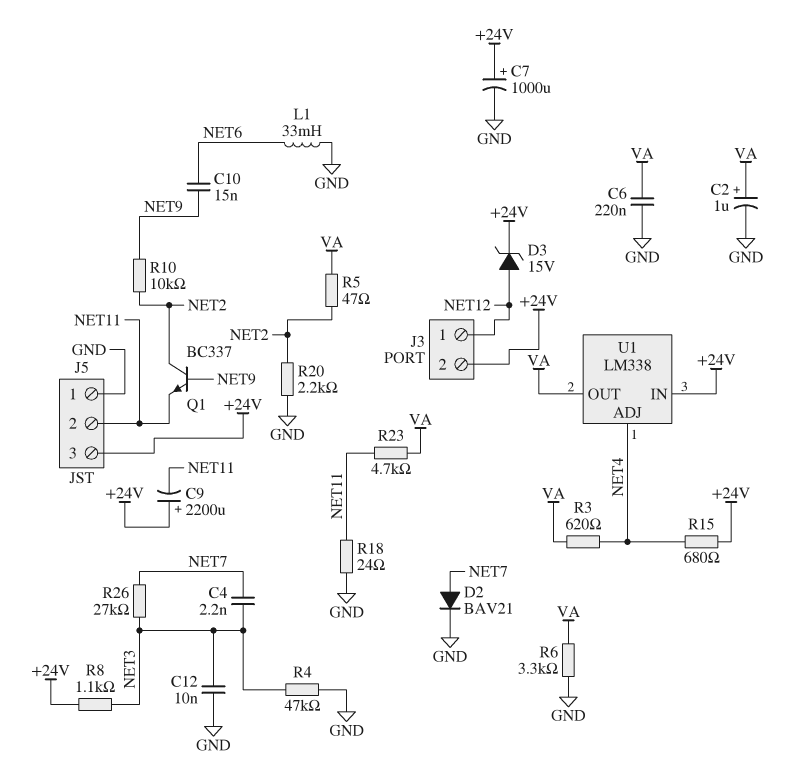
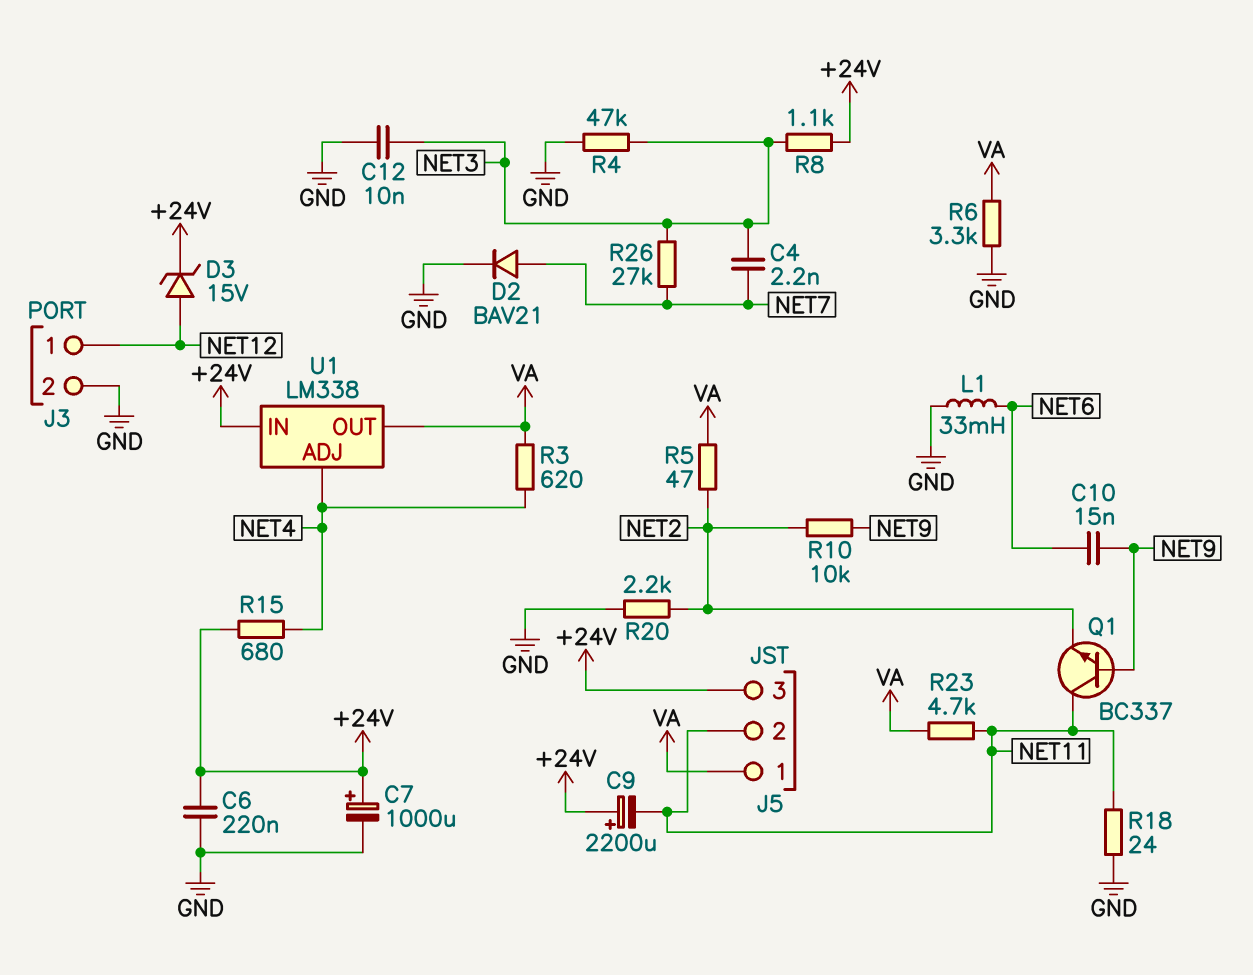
C2: 1uF (plus VA, minus GND) -> none
C6: 220nF (GND, VA) -> 220nF (+24V, GND)
J3 pin 2: +24V -> GND
J5 pin 1: GND -> VA
Q1: NPN BC337 (B NET9, C NET2, E NET11) -> NPN BC337 (B NET9, C NET11, E NET2)

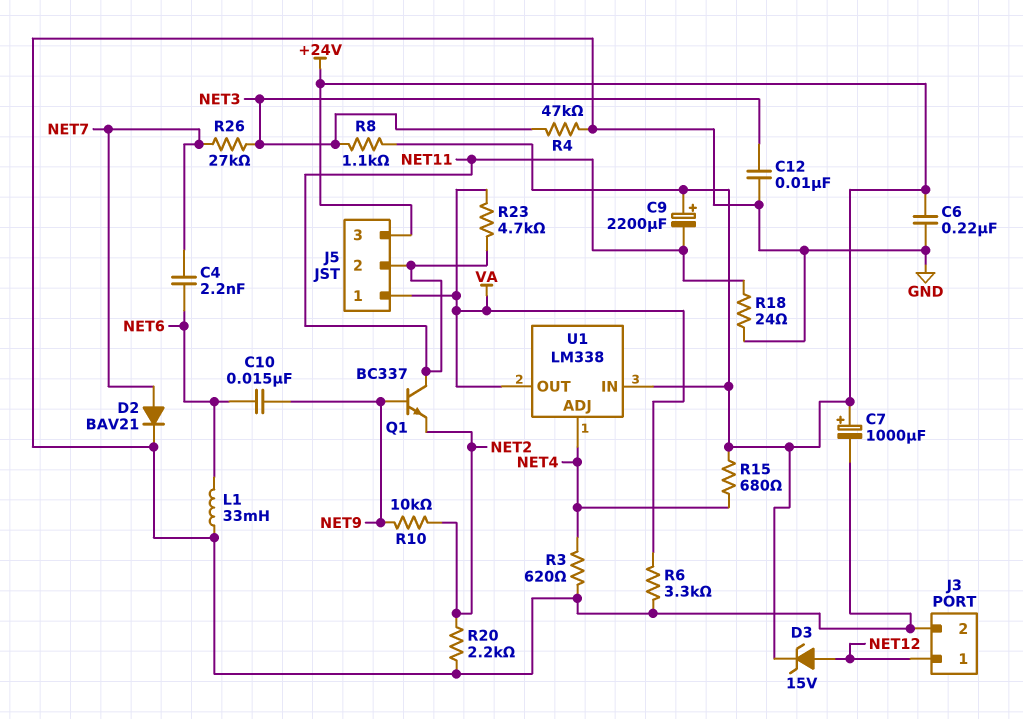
C4: 2.2nF (NET3, NET7) -> 2.2nF (NET6, NET7)
R3: 620 (NET4, VA) -> 620 (GND, NET4)
R5: 47 (NET2, VA) -> none

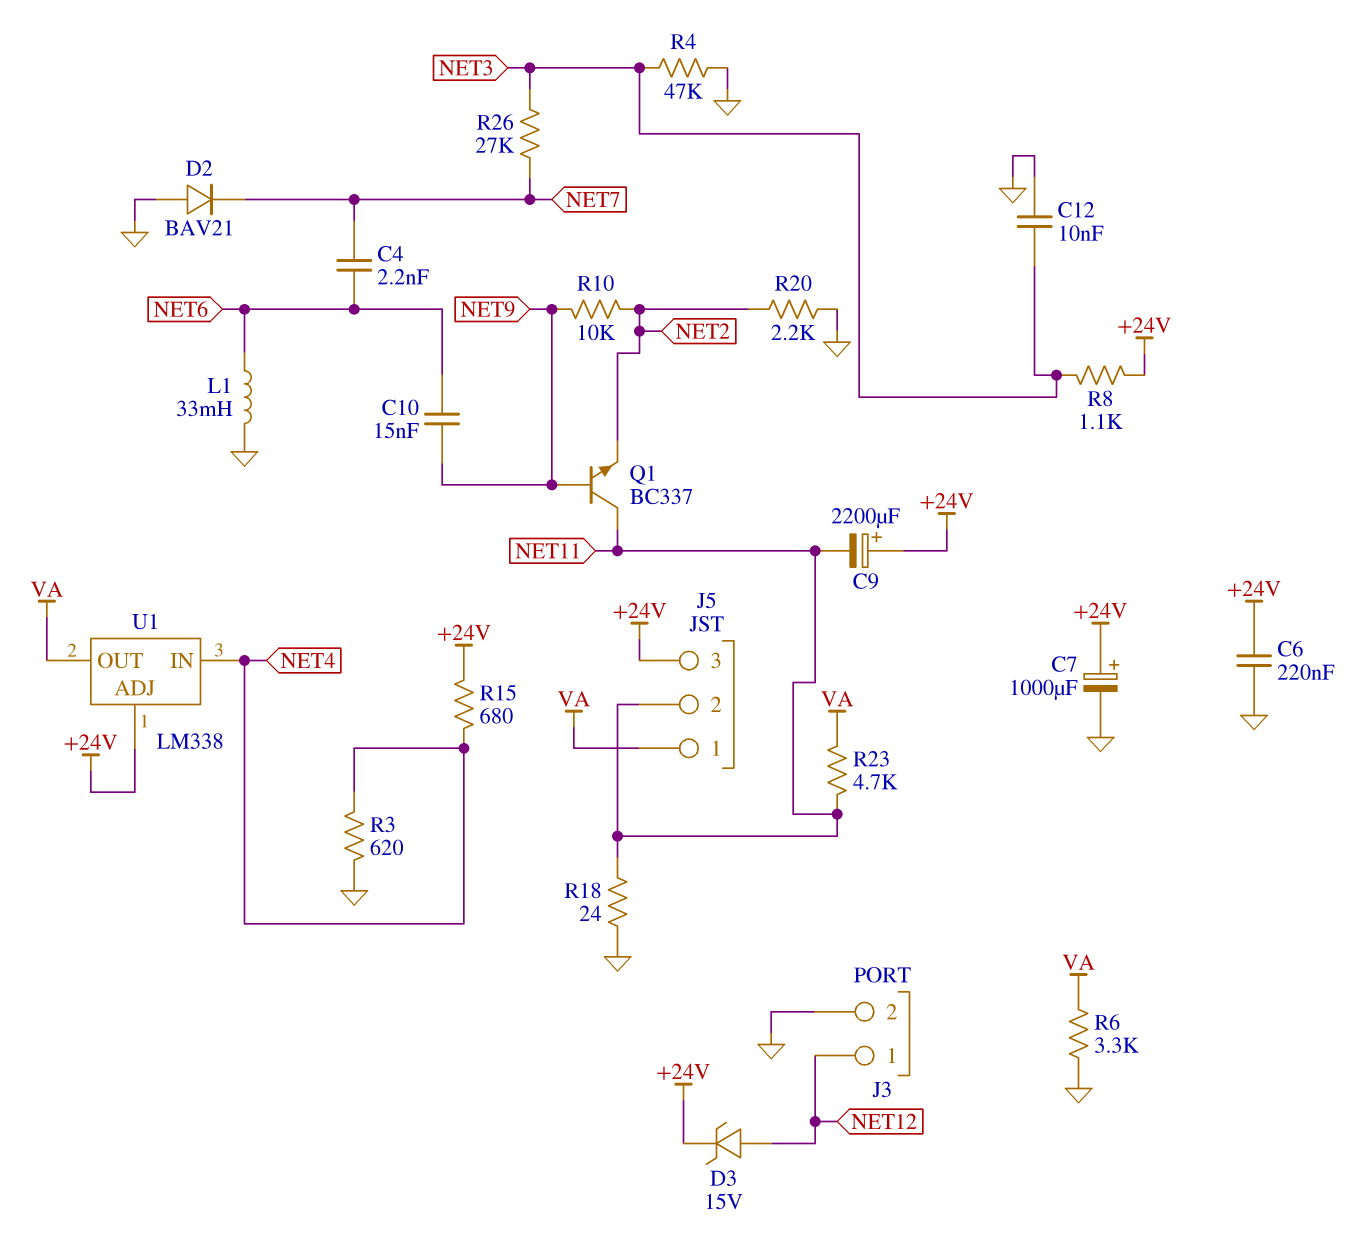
D2: diode BAV21 (A NET7, K GND) -> diode BAV21 (A GND, K NET7)
U1 pin ADJ: NET4 -> +24V
U1 pin IN: +24V -> NET4

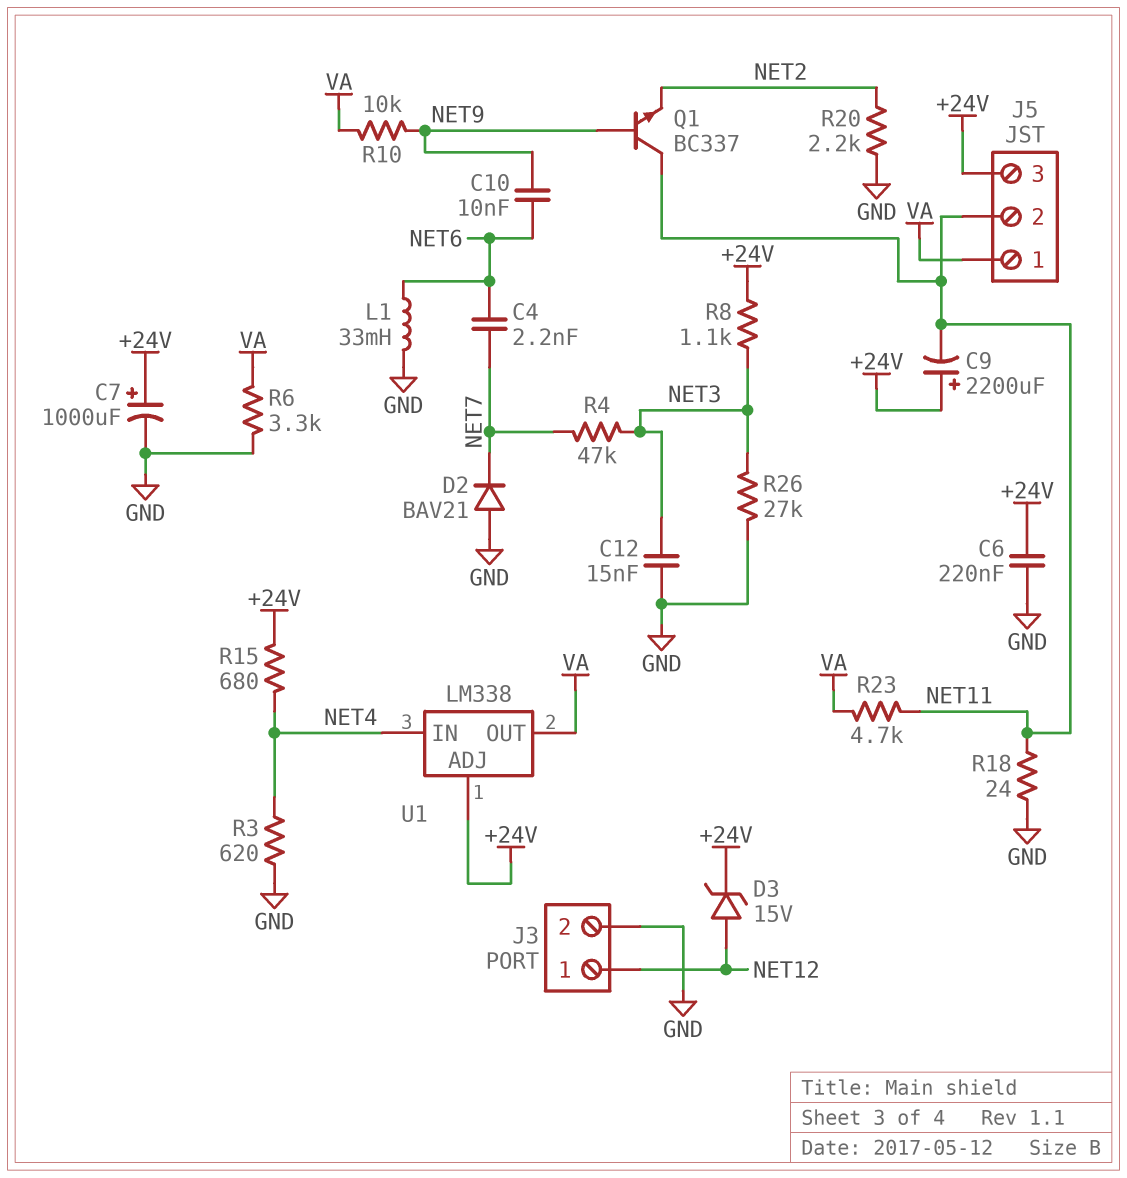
C10: 15nF (NET6, NET9) -> 10nF (NET6, NET9)
C12: 10nF (GND, NET3) -> 15nF (GND, NET3)
R4: 47k (GND, NET3) -> 47k (NET3, NET7)
R10: 10k (NET2, NET9) -> 10k (NET9, VA)
R26: 27k (NET3, NET7) -> 27k (GND, NET3)

